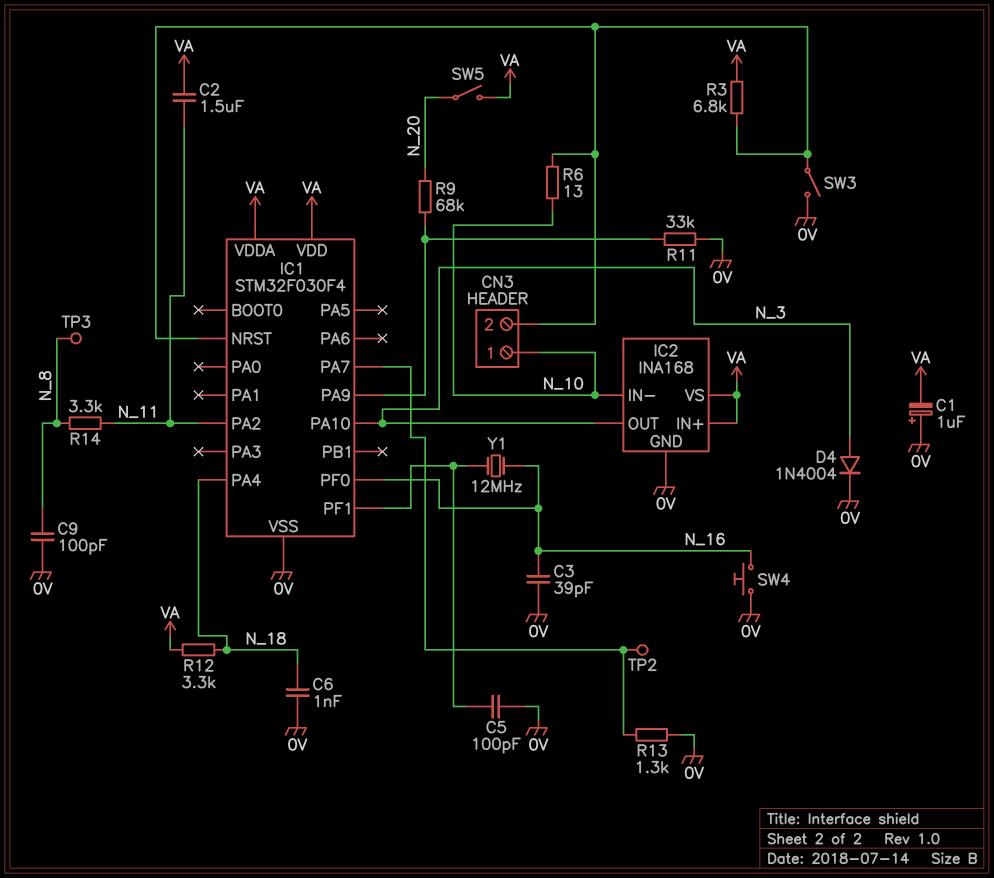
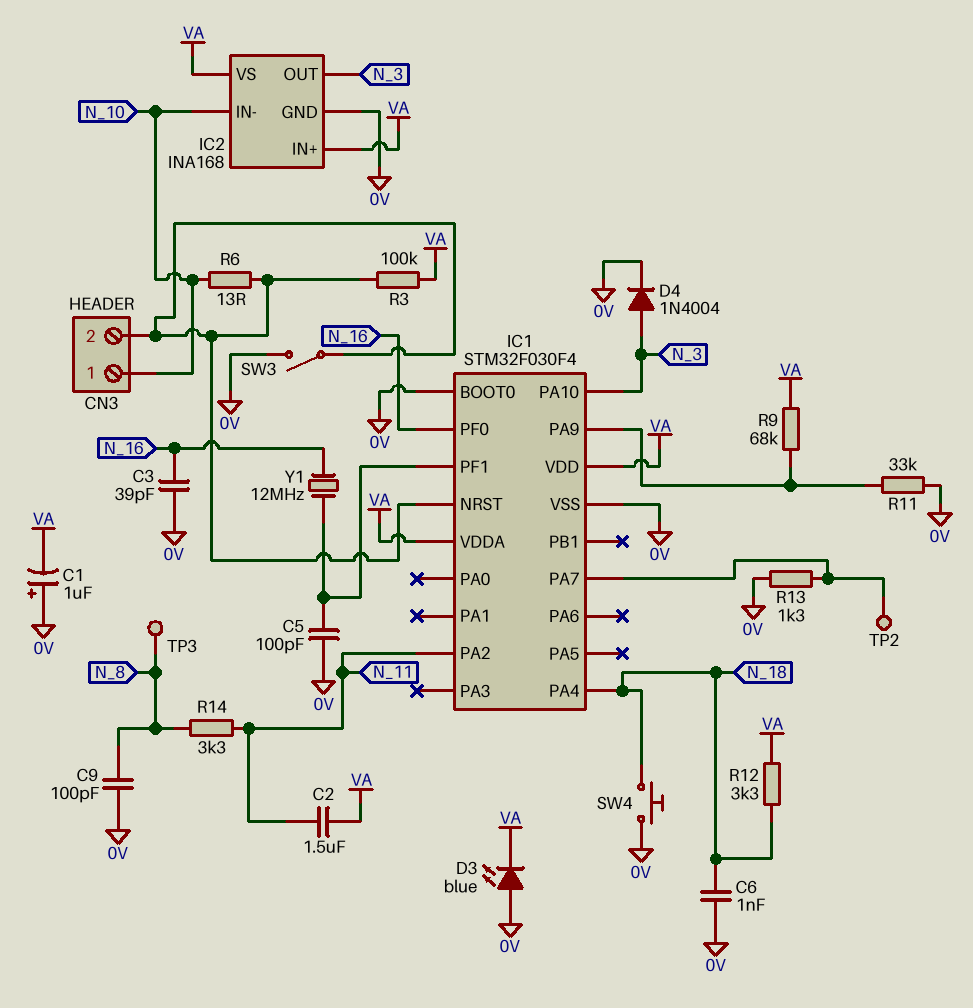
D3: none -> LED blue (A 0V, K VA)
IC1 pin BOOT0: none -> 0V
R3: 6.8k (CN3/2, VA) -> 100k (CN3/2, VA)
R9: 68k (IC1/PA9, N_20) -> 68k (IC1/PA9, VA)
SW4: button (0V, N_16) -> button (0V, N_18)
SW5: switch (N_20, VA) -> none

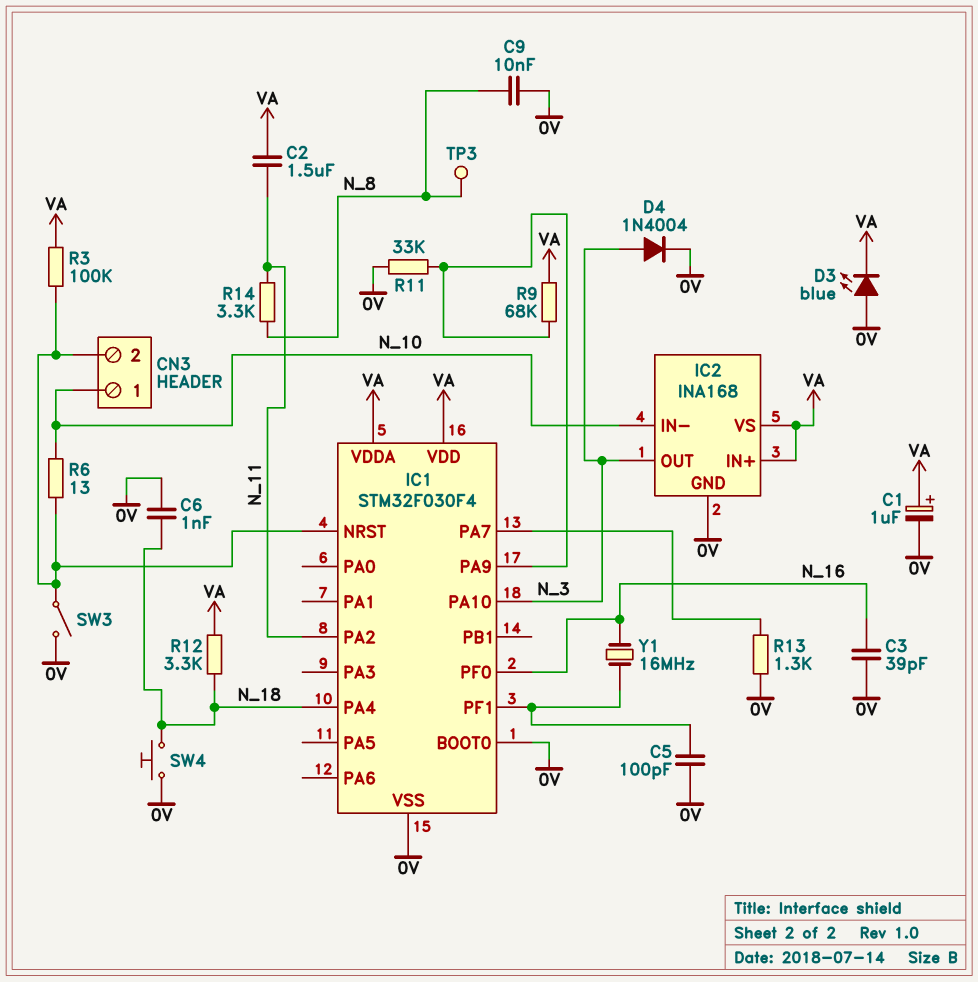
C1: 1uF (plus 0V, minus VA) -> 1uF (plus VA, minus 0V)
C9: 100pF (0V, N_8) -> 10nF (0V, N_8)
TP2: test point (IC1/PA7) -> none
Y1: 12MHz (IC1/PF1, N_16) -> 16MHz (IC1/PF1, N_16)

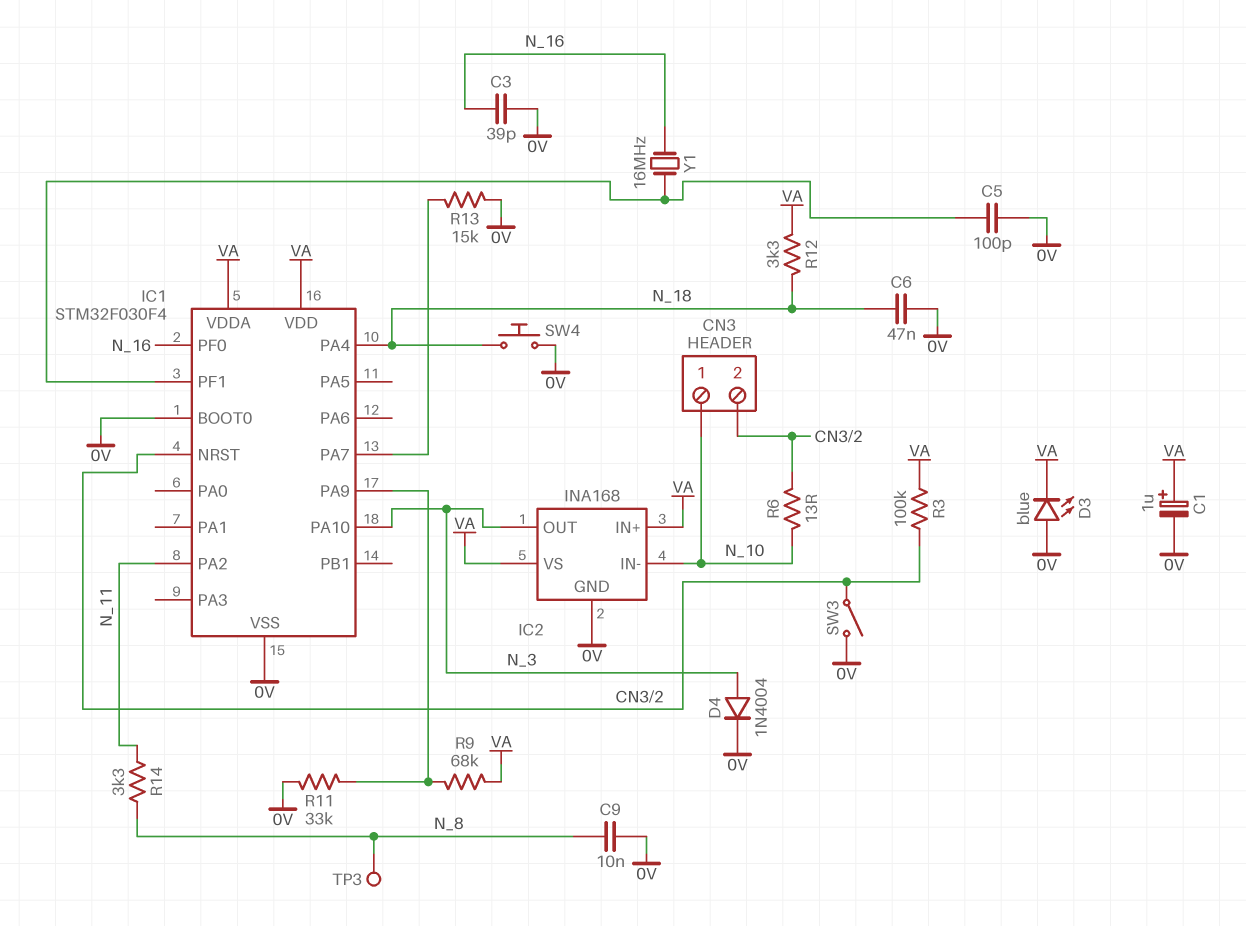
C2: 1.5uF (N_11, VA) -> none
C6: 1nF (0V, N_18) -> 47nF (0V, N_18)
R13: 1.3k (0V, IC1/PA7) -> 15k (0V, IC1/PA7)

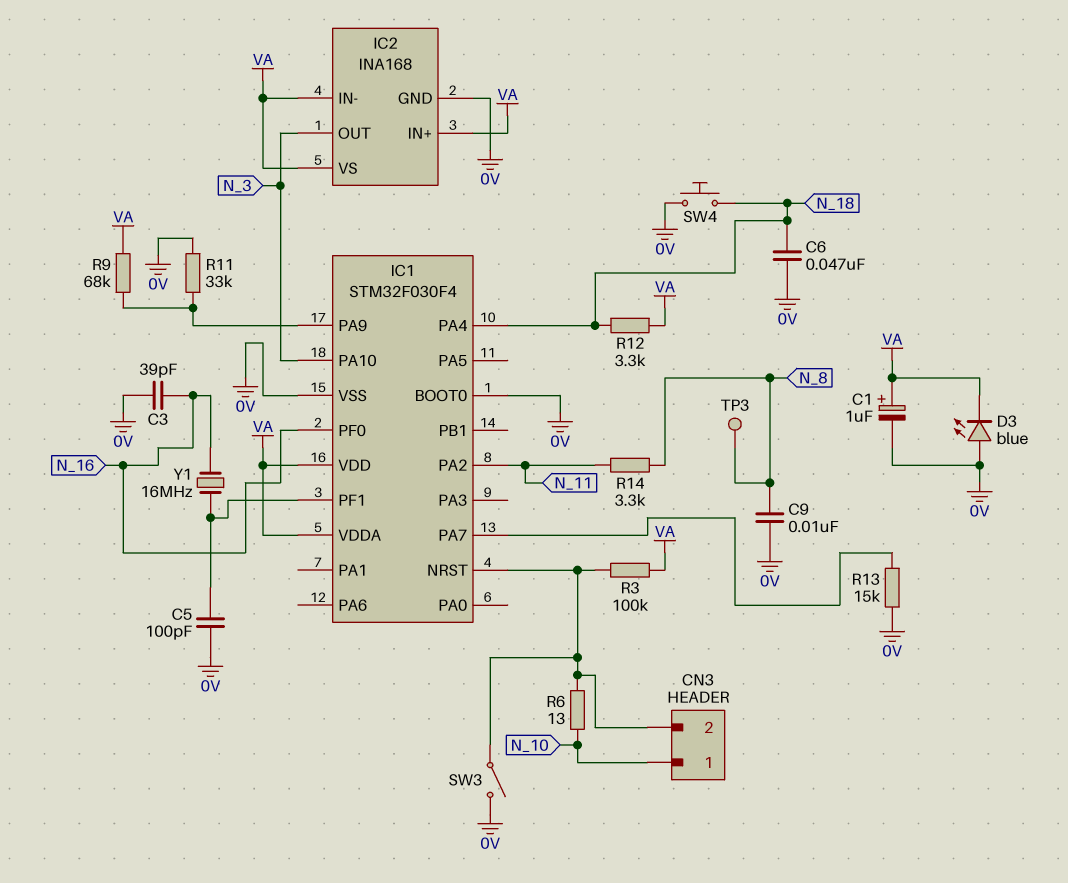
D4: diode 1N4004 (A N_3, K 0V) -> none
IC2 pin IN-: N_10 -> VA

